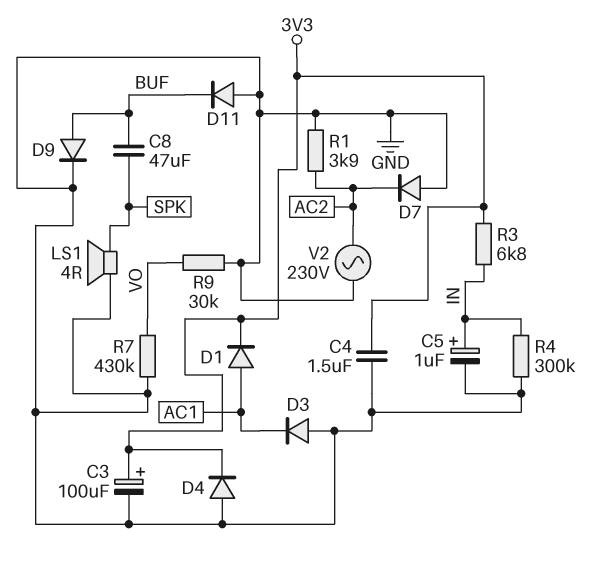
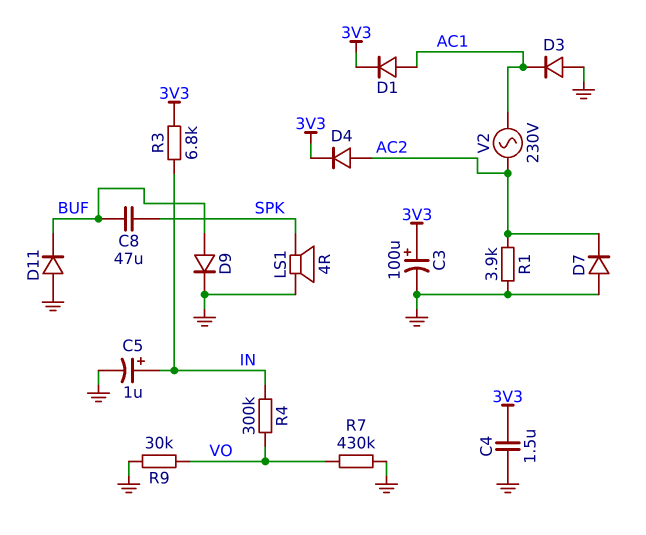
D4: diode (A GND, K 3V3) -> diode (A AC2, K 3V3)
R4: 300k (GND, IN) -> 300k (IN, VO)
V2: AC 230V (AC2, GND) -> AC 230V (AC1, AC2)

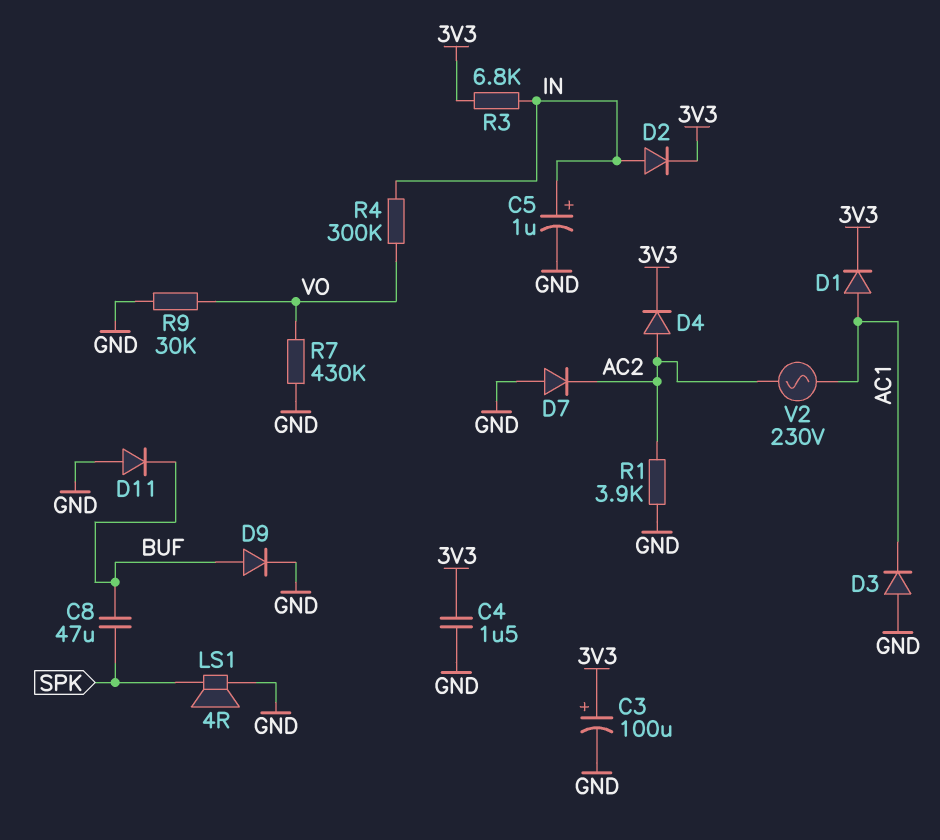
D2: none -> diode (A IN, K 3V3)

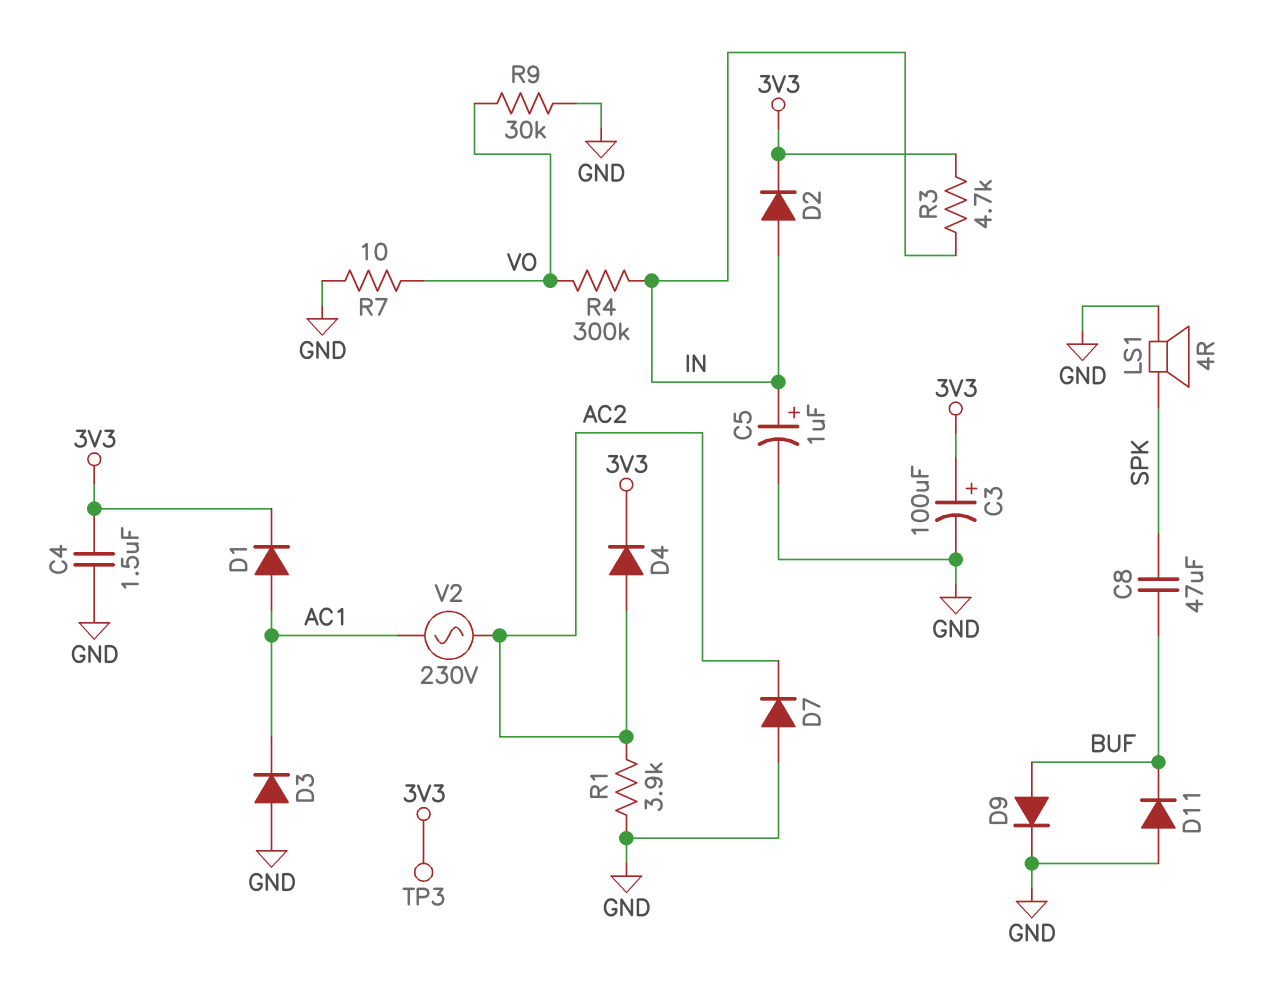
R3: 6.8k (3V3, IN) -> 4.7k (3V3, IN)
R7: 430k (GND, VO) -> 10 (GND, VO)
TP3: none -> test point (3V3)

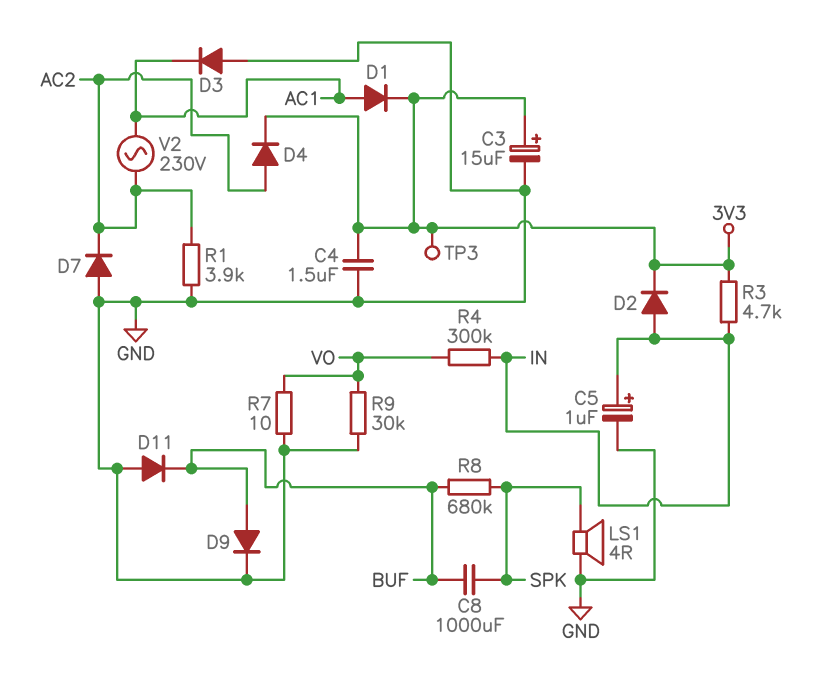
C3: 100uF (plus 3V3, minus GND) -> 15uF (plus 3V3, minus GND)
C8: 47uF (BUF, SPK) -> 1000uF (BUF, SPK)
R8: none -> 680k (BUF, SPK)

